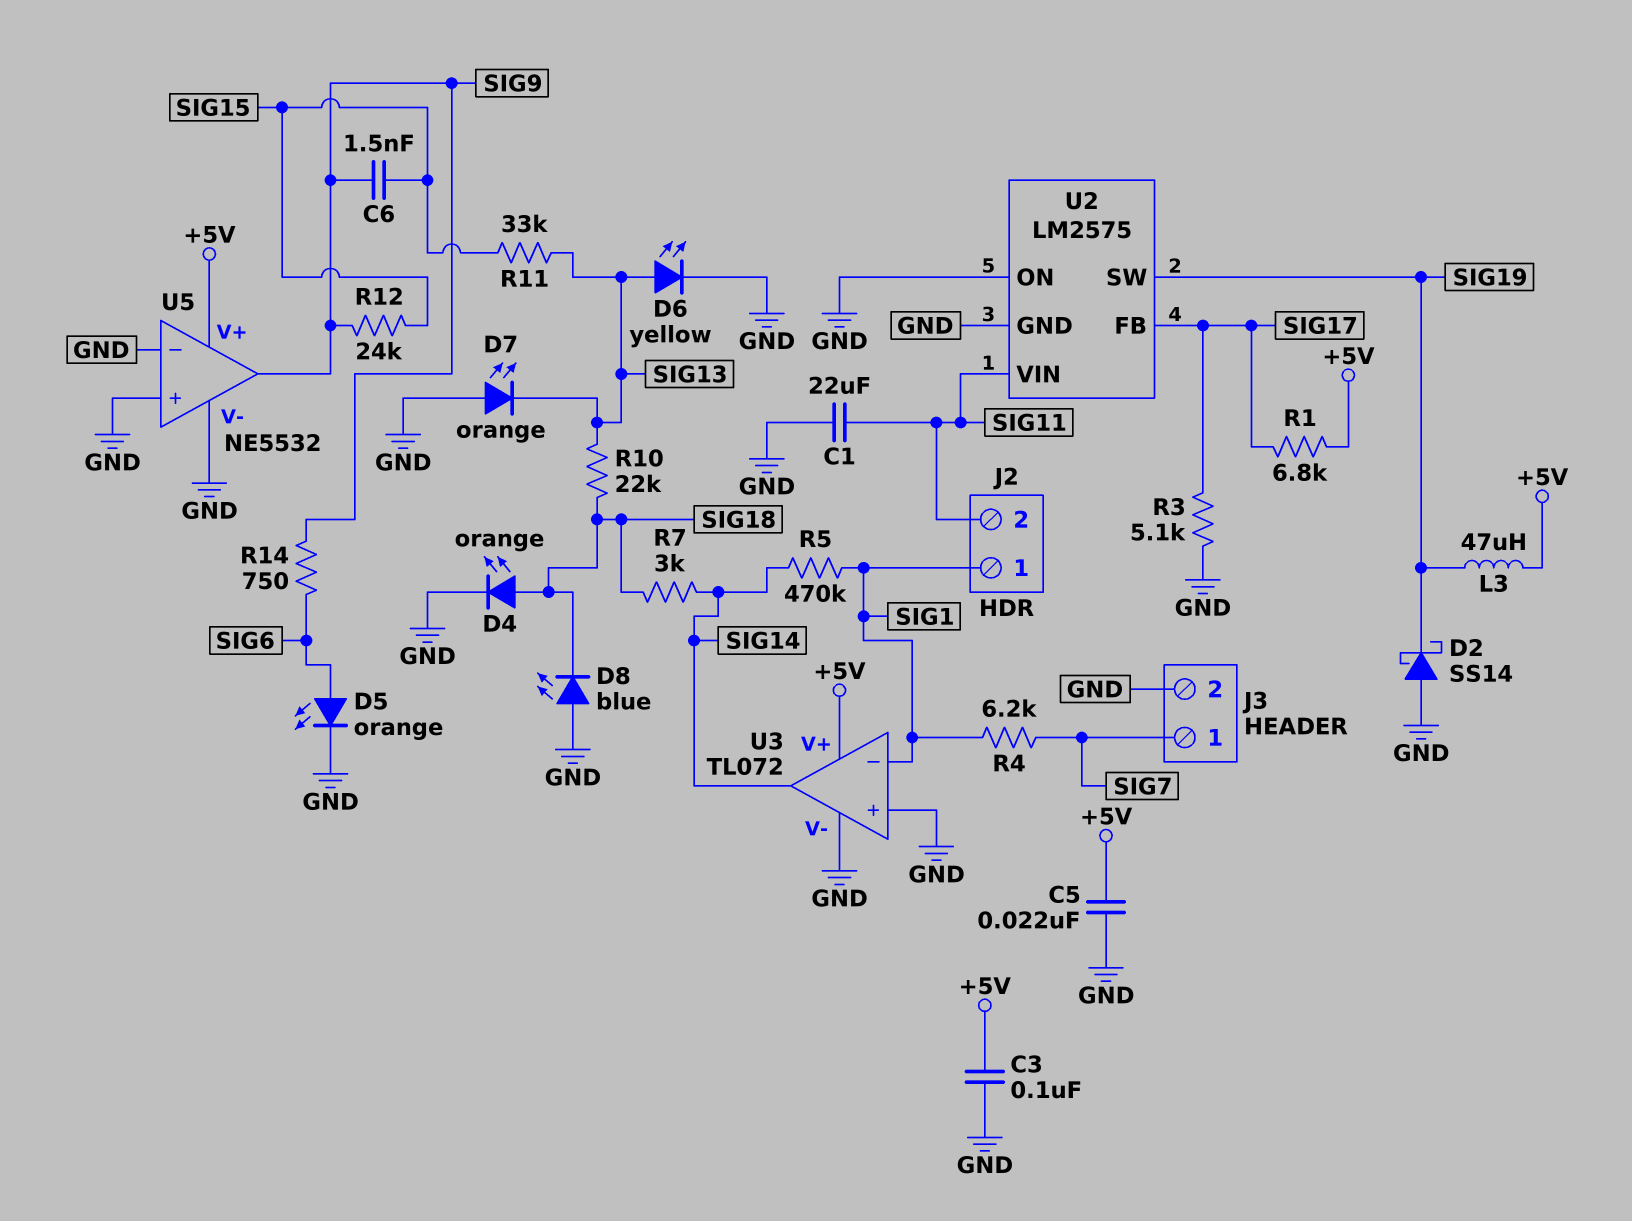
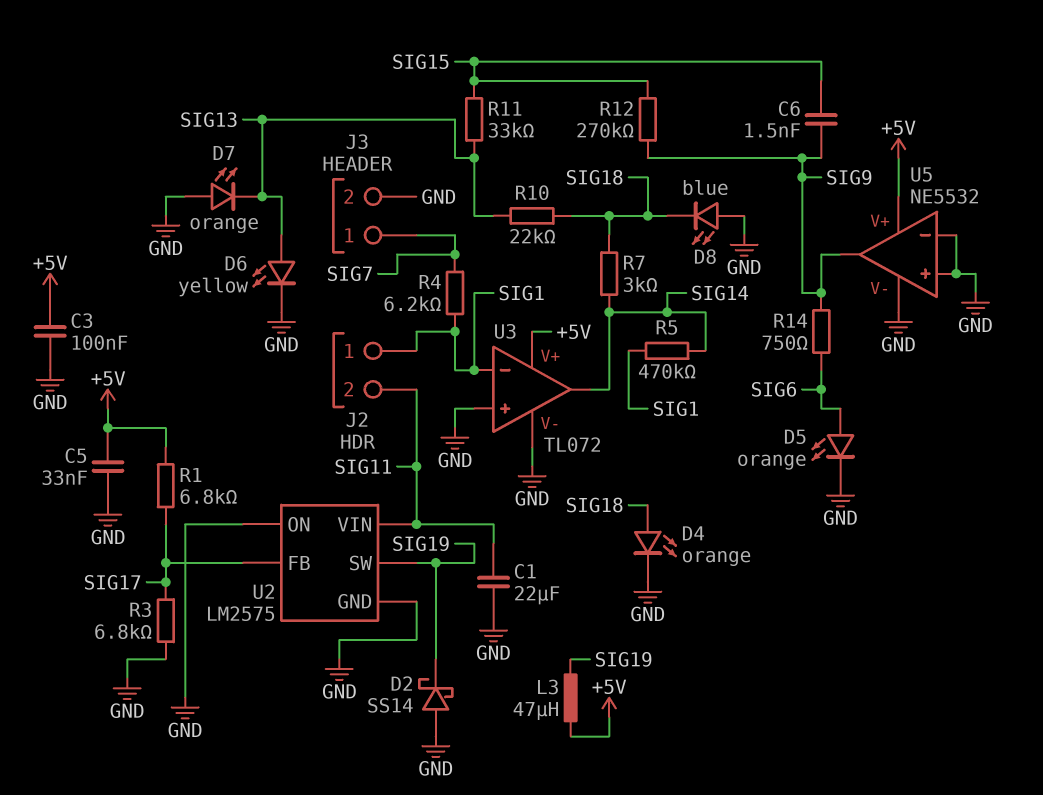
C5: 22nF (+5V, GND) -> 33nF (+5V, GND)
R3: 5.1k (GND, SIG17) -> 6.8k (GND, SIG17)
R12: 24k (SIG9, SIG15) -> 270k (SIG9, SIG15)

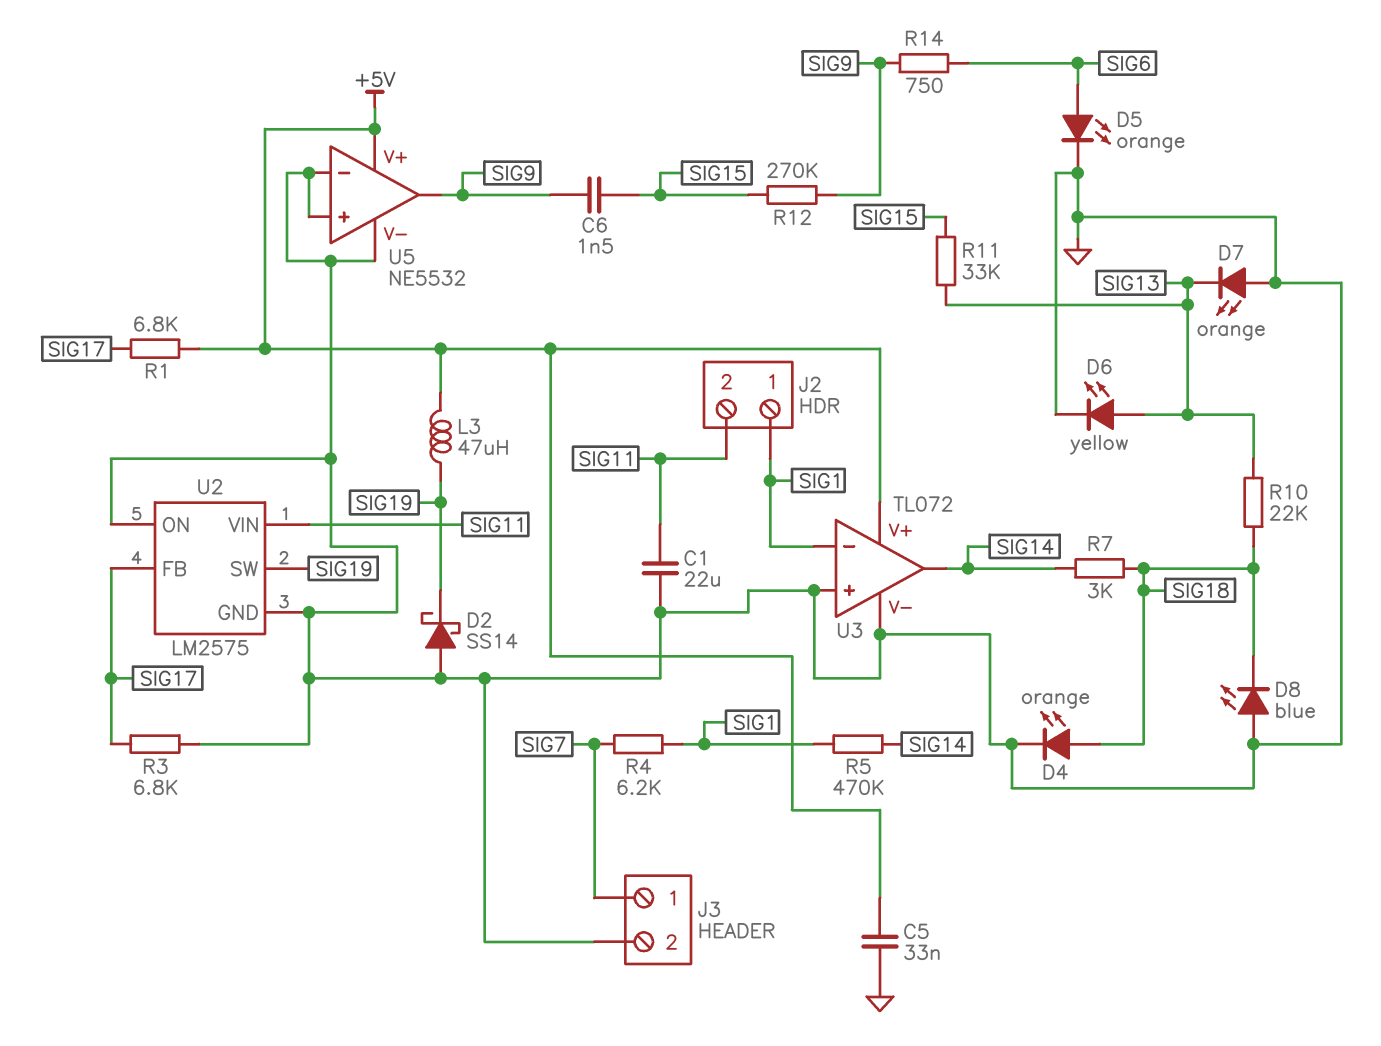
C3: 100nF (+5V, GND) -> none

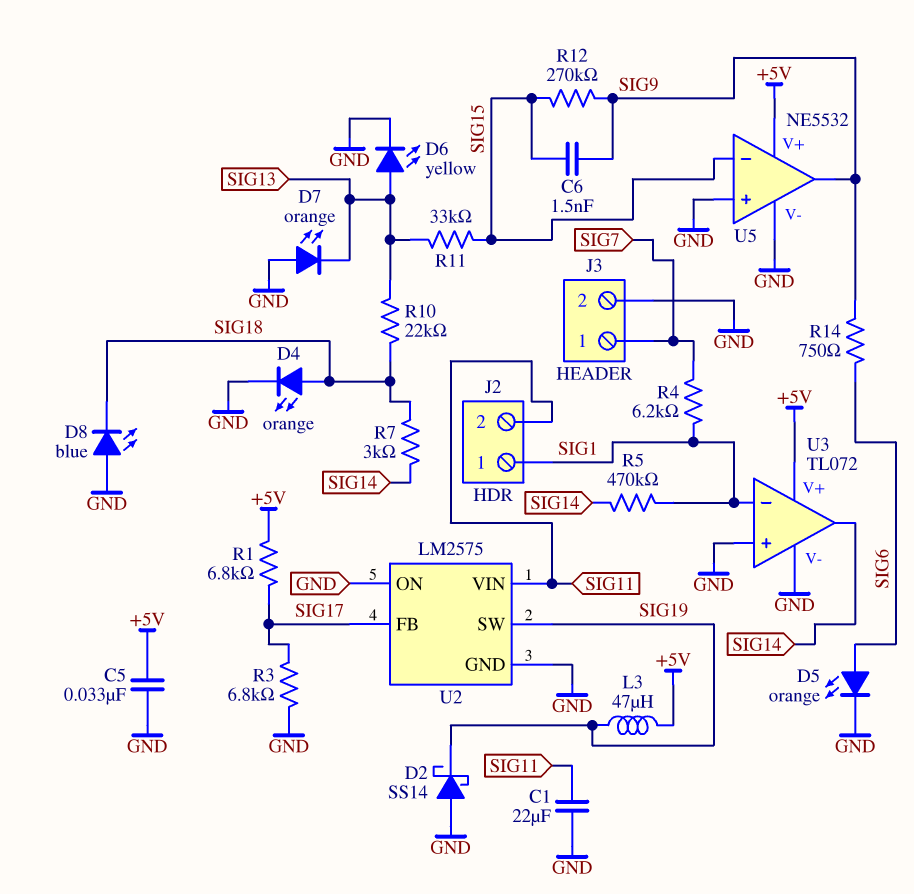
U5 pin in-: GND -> SIG15

